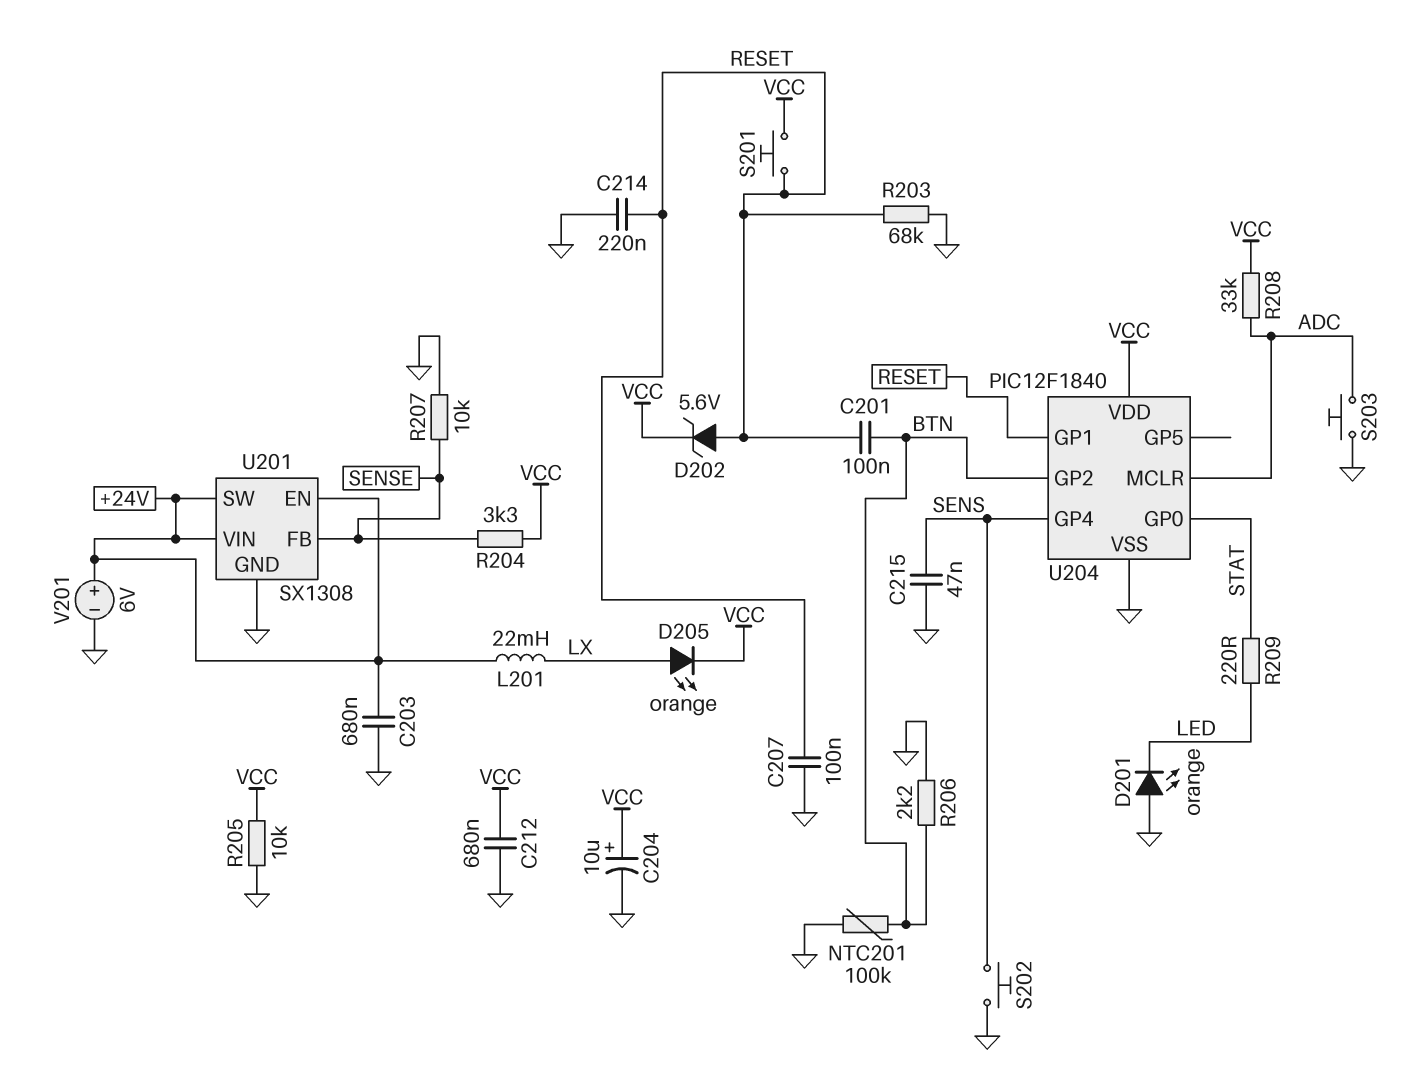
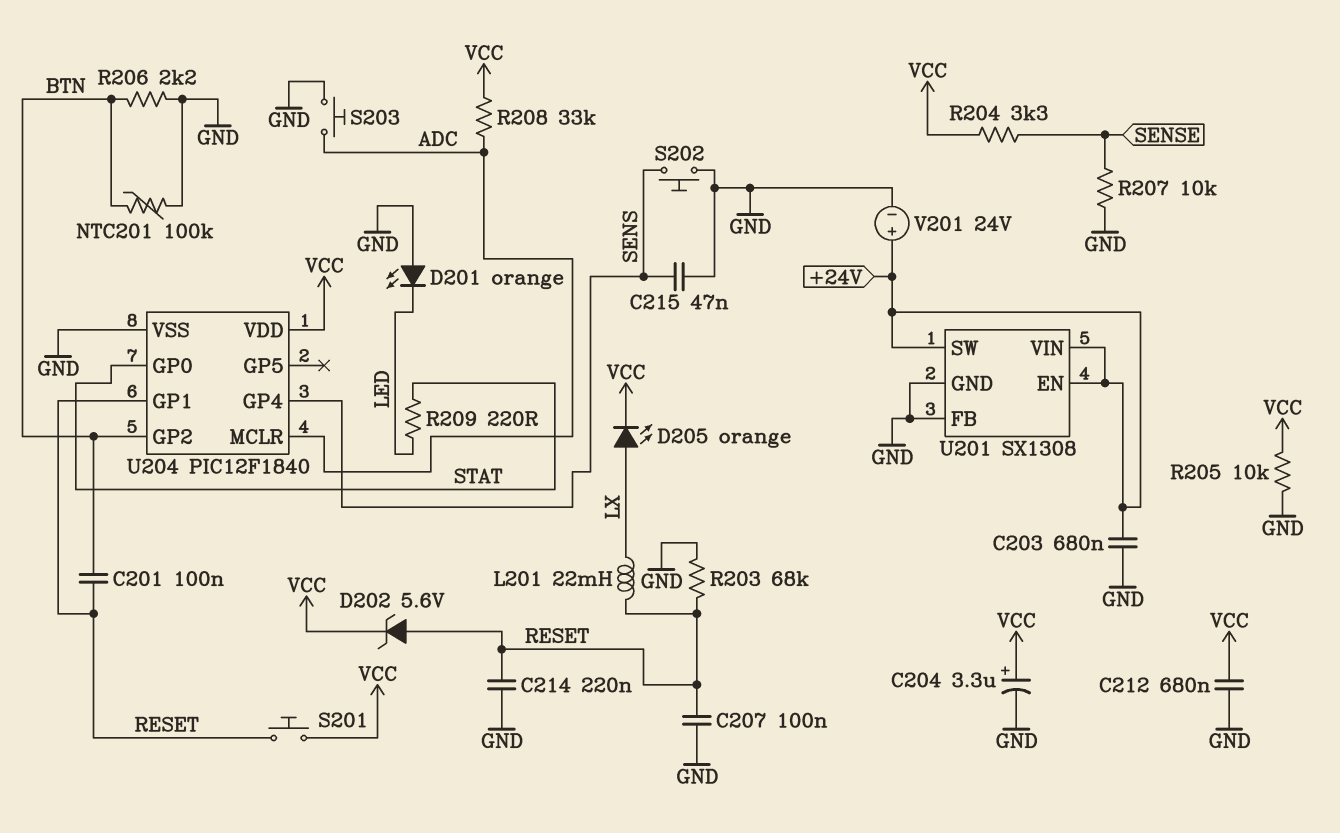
C204: 10uF (plus VCC, minus GND) -> 3.3uF (plus VCC, minus GND)
L201: 22mH (+24V, LX) -> 22mH (LX, RESET)
U201 pin FB: SENSE -> GND
V201: 6V (plus +24V, minus GND) -> 24V (plus +24V, minus GND)

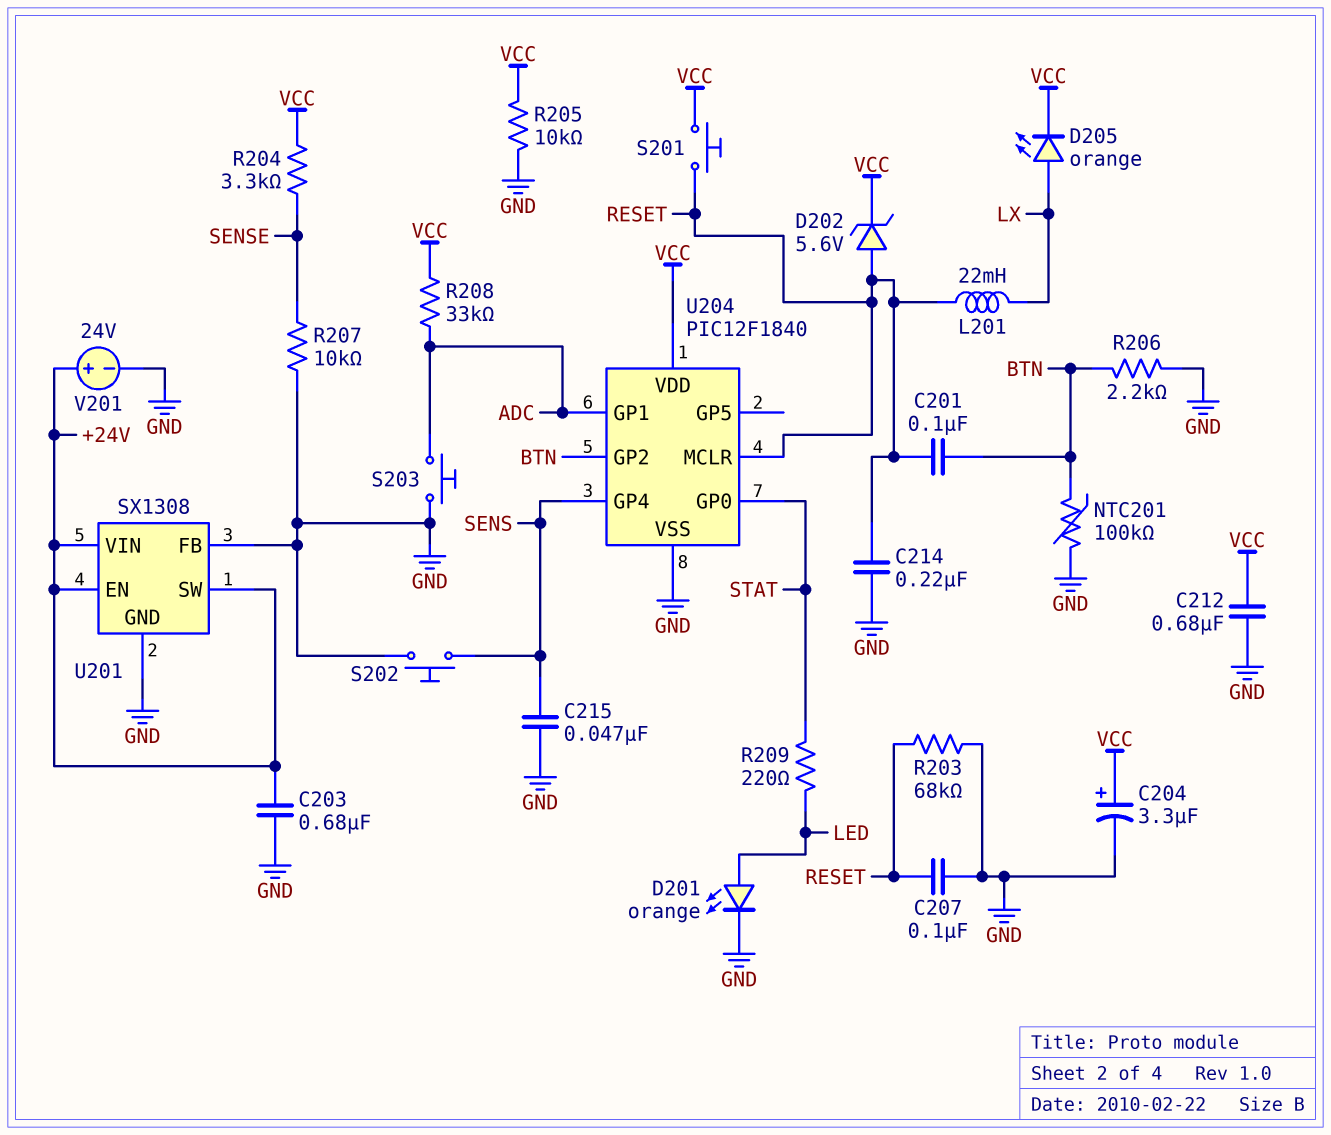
D201: LED orange (A GND, K LED) -> LED orange (A LED, K GND)
U204 pin GP1: RESET -> ADC
U204 pin MCLR: ADC -> RESET

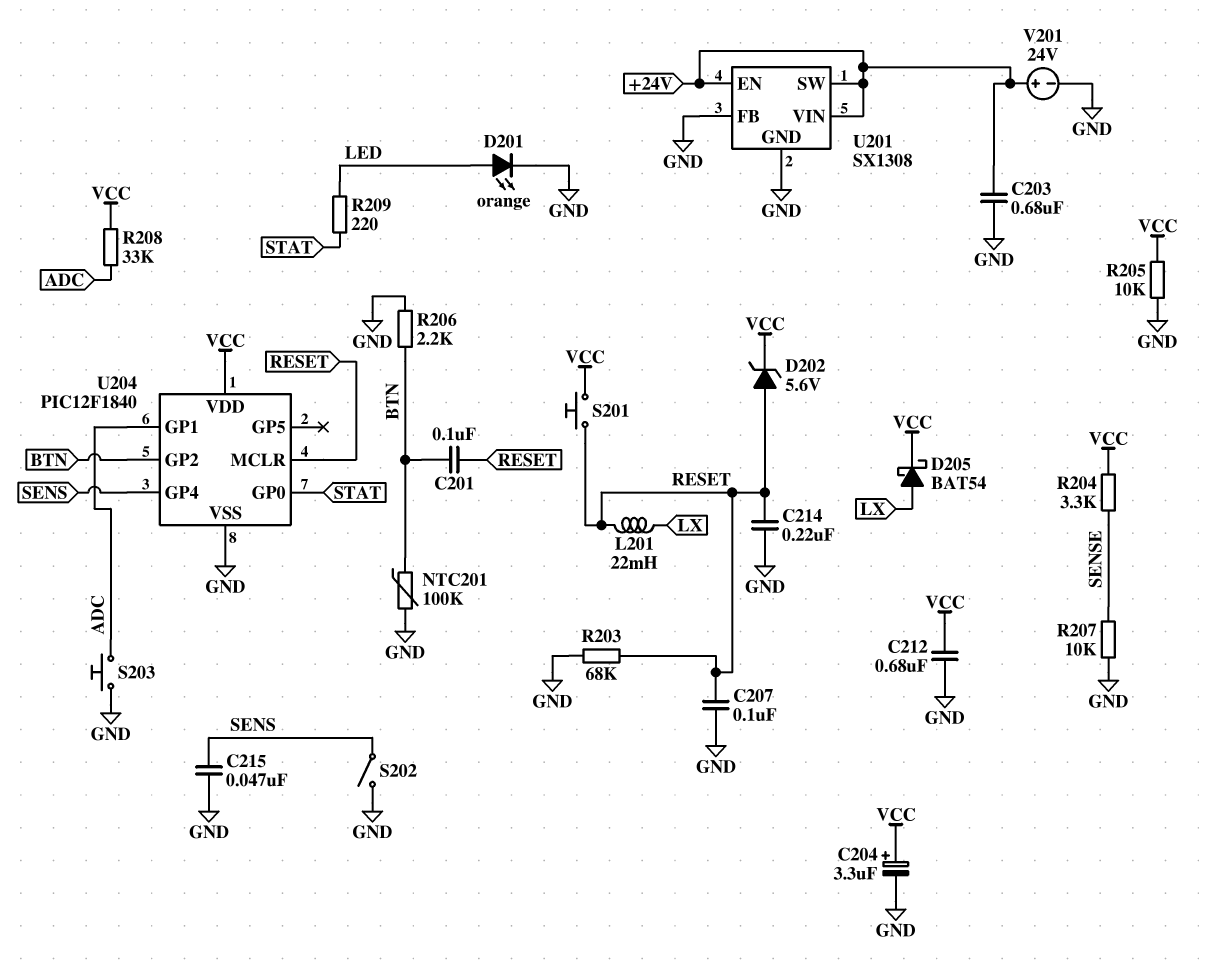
D205: LED orange (A LX, K VCC) -> schottky BAT54 (A LX, K VCC)
S202: button (GND, SENS) -> switch (GND, SENS)

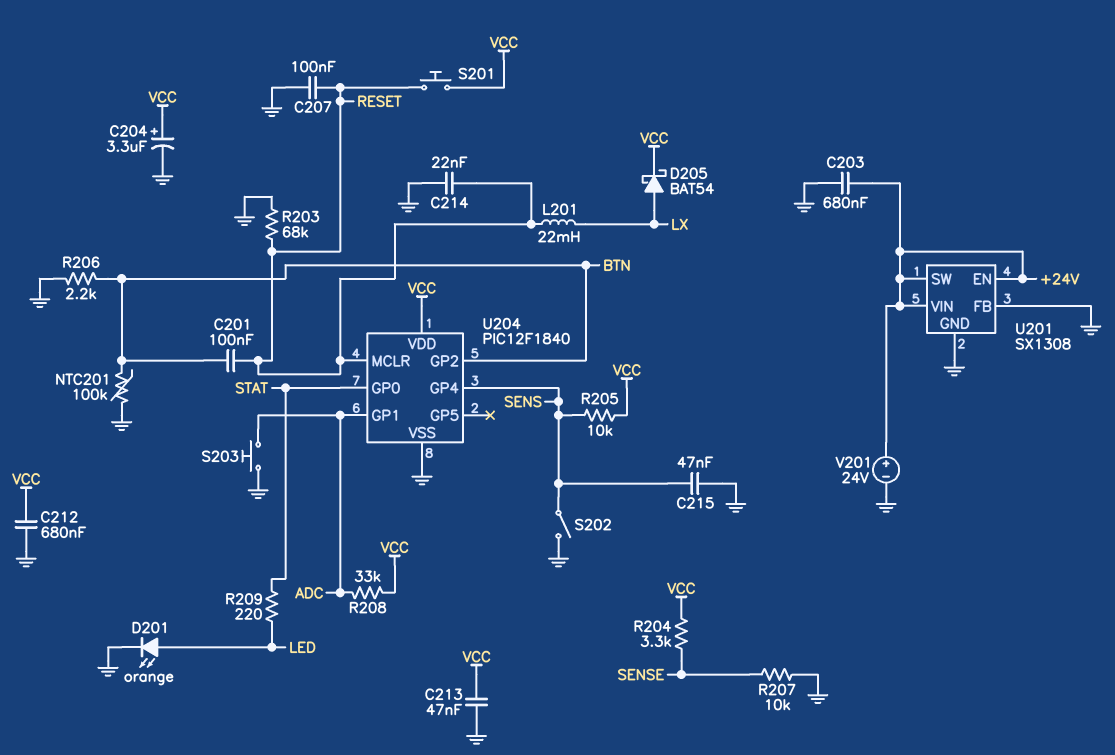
C213: none -> 47nF (GND, VCC)
C214: 220nF (GND, RESET) -> 22nF (GND, RESET)
D202: zener 5.6V (A RESET, K VCC) -> none
R205: 10k (GND, VCC) -> 10k (SENS, VCC)

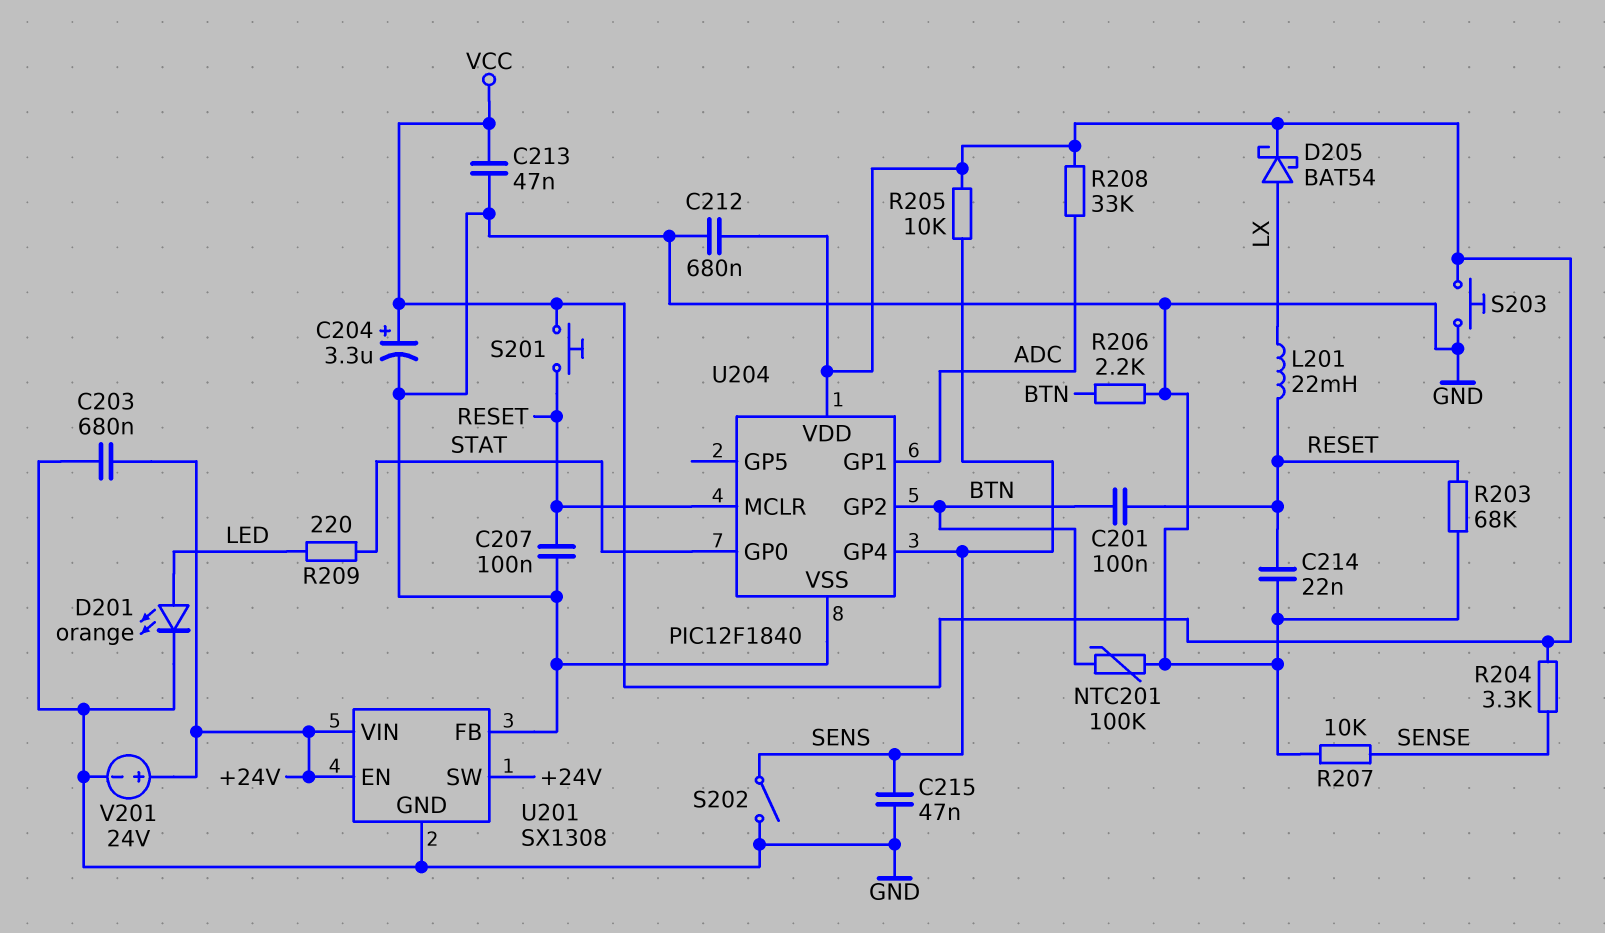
S203: button (ADC, GND) -> button (GND, VCC)

